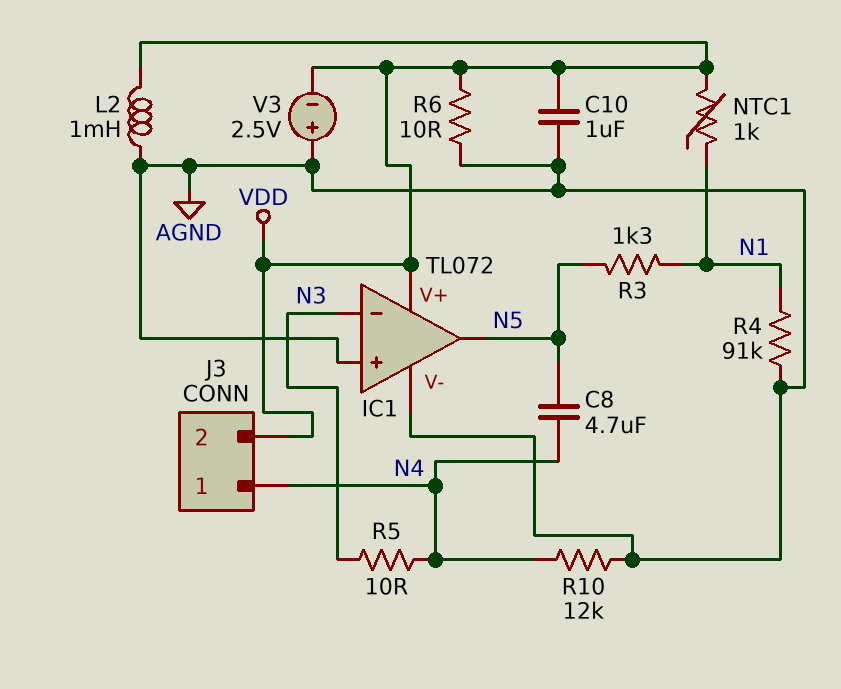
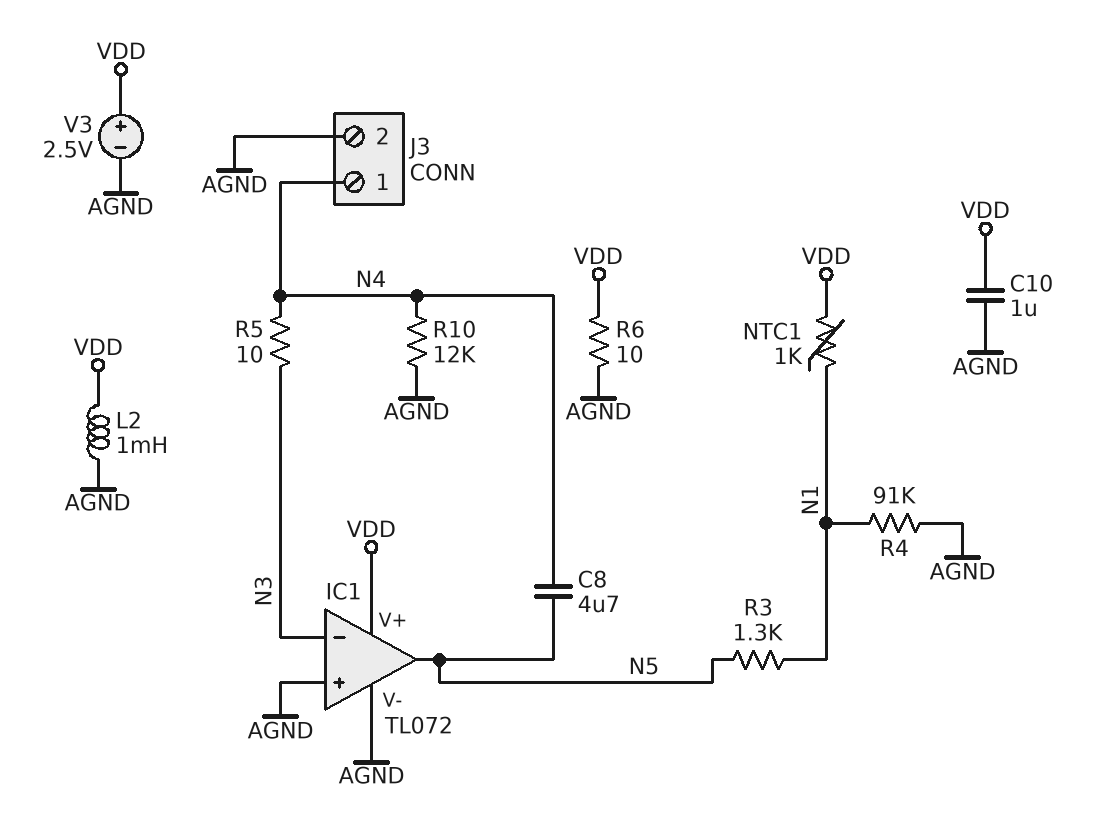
J3 pin 2: VDD -> AGND
V3: 2.5V (plus AGND, minus VDD) -> 2.5V (plus VDD, minus AGND)

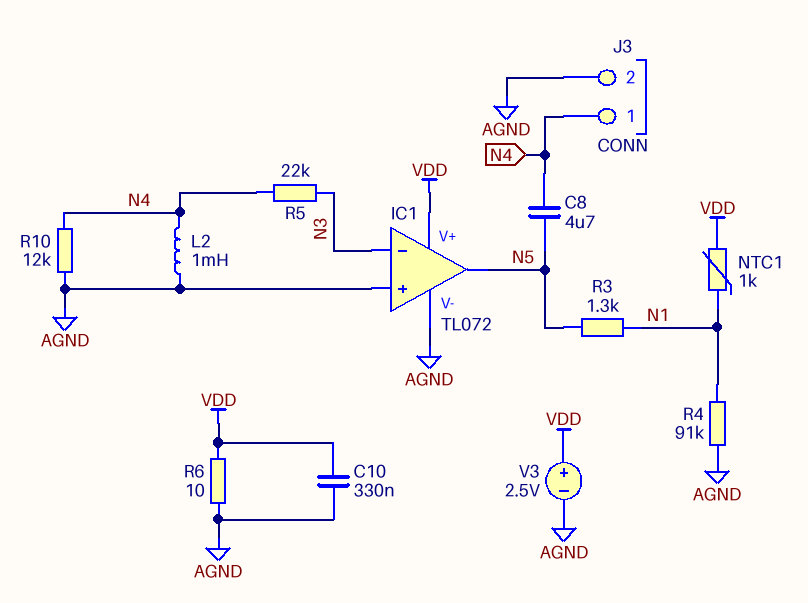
C10: 1uF (AGND, VDD) -> 330nF (AGND, VDD)
L2: 1mH (AGND, VDD) -> 1mH (AGND, N4)
R5: 10 (N3, N4) -> 22k (N3, N4)

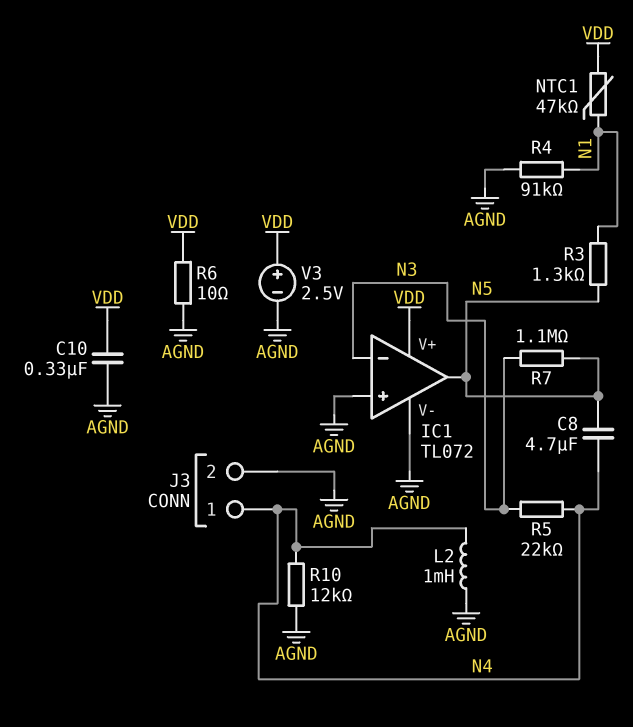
NTC1: 1k (N1, VDD) -> 47k (N1, VDD)
R7: none -> 1.1M (N3, N5)

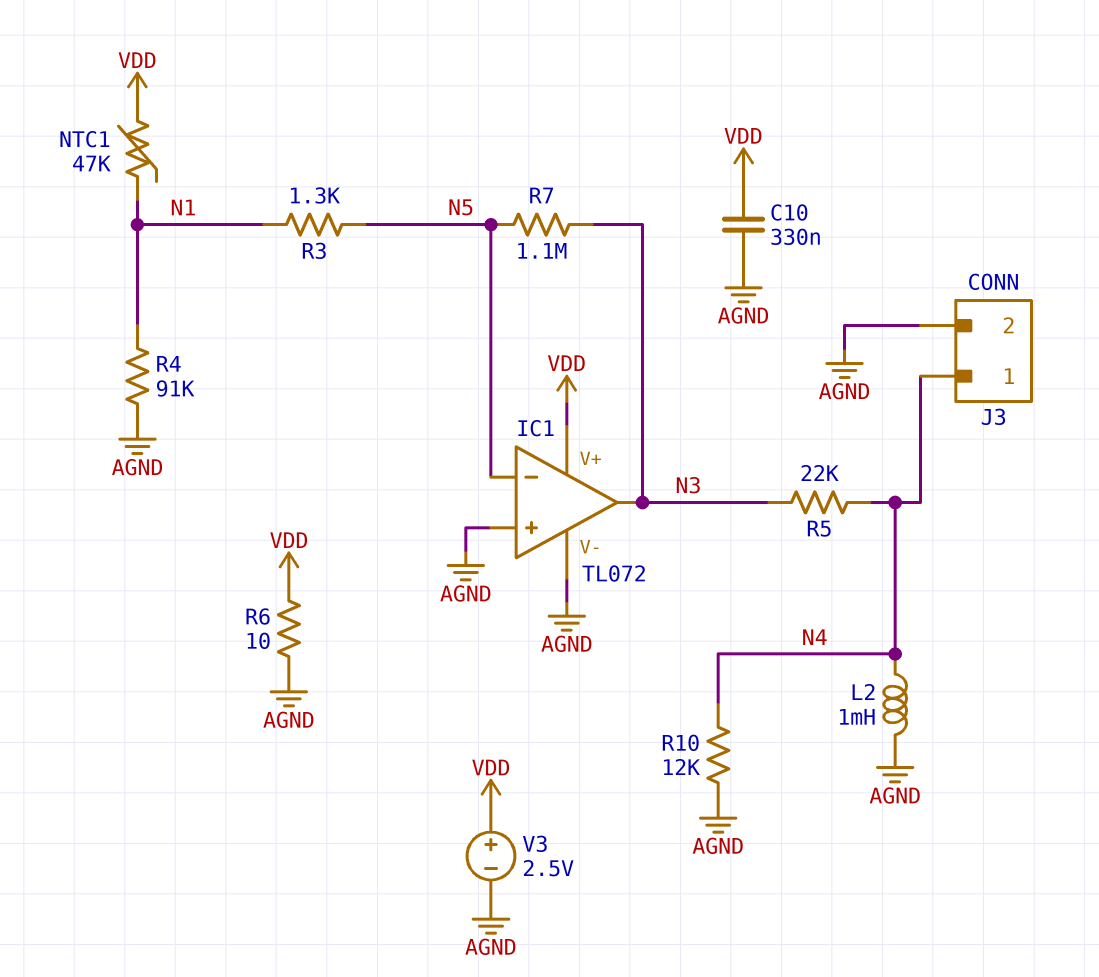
C8: 4.7uF (N4, N5) -> none
IC1 pin in-: N3 -> N5
IC1 pin out: N5 -> N3

